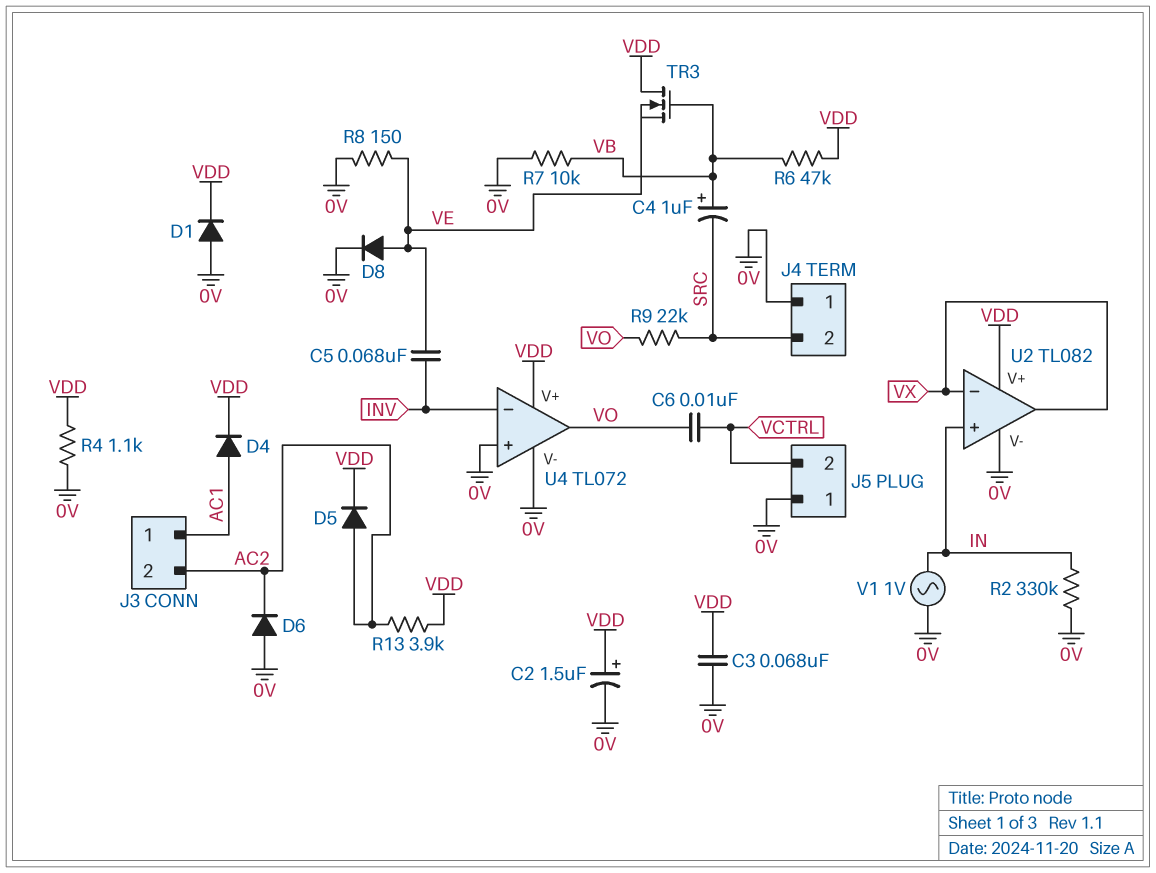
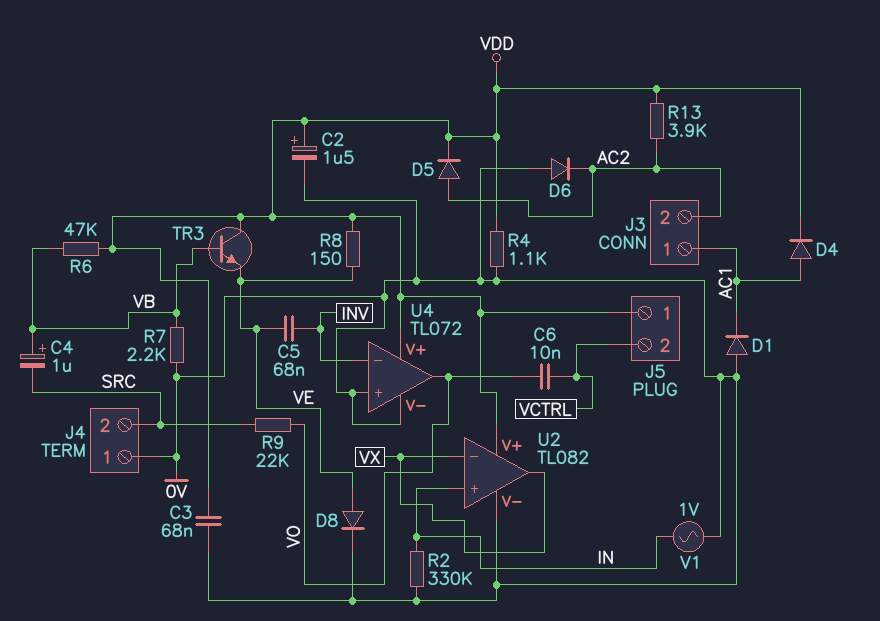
D1: diode (A 0V, K VDD) -> diode (A 0V, K AC1)
J5 pin 1: 0V -> VDD
R7: 10k (0V, VB) -> 2.2k (0V, VB)
R8: 150 (0V, VE) -> 150 (VDD, VE)
TR3: NMOS (G VB, D VDD, S VE) -> NPN (B VB, C VDD, E VE)

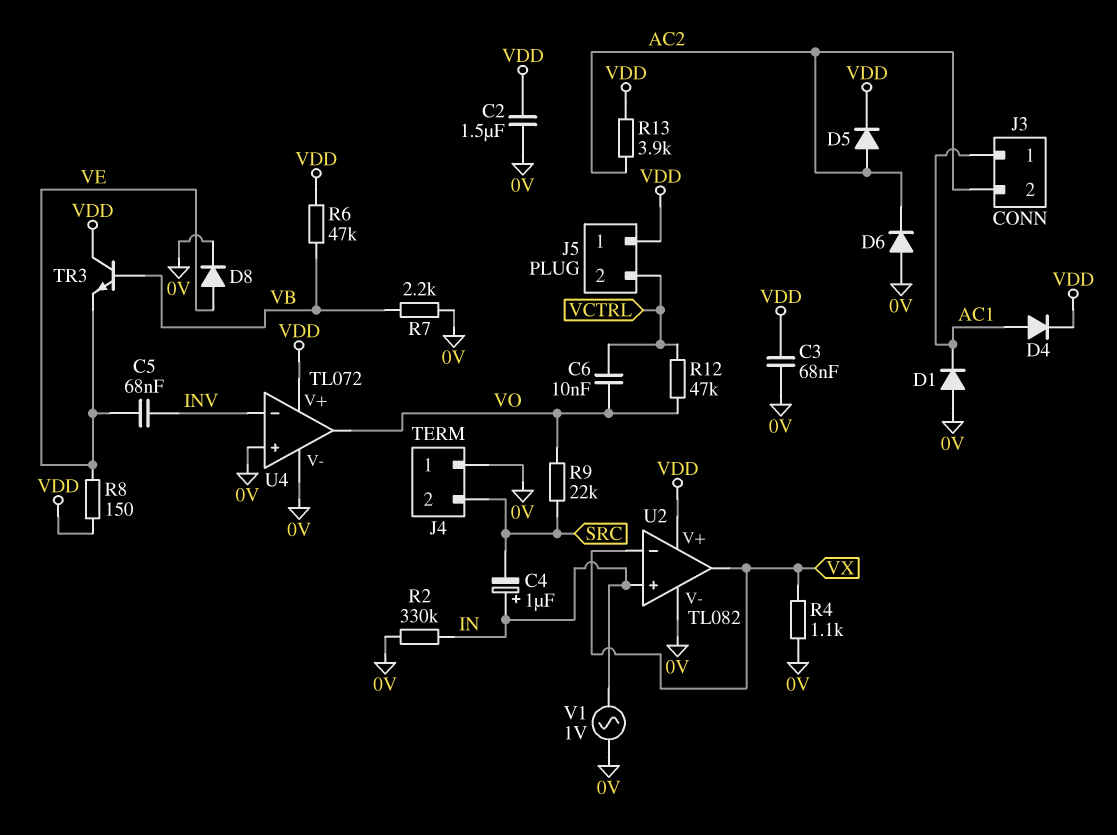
C2: 1.5uF (plus VDD, minus 0V) -> 1.5uF (0V, VDD)
C4: 1uF (plus VB, minus SRC) -> 1uF (plus IN, minus SRC)
R4: 1.1k (0V, VDD) -> 1.1k (0V, VX)
R12: none -> 47k (VCTRL, VO)

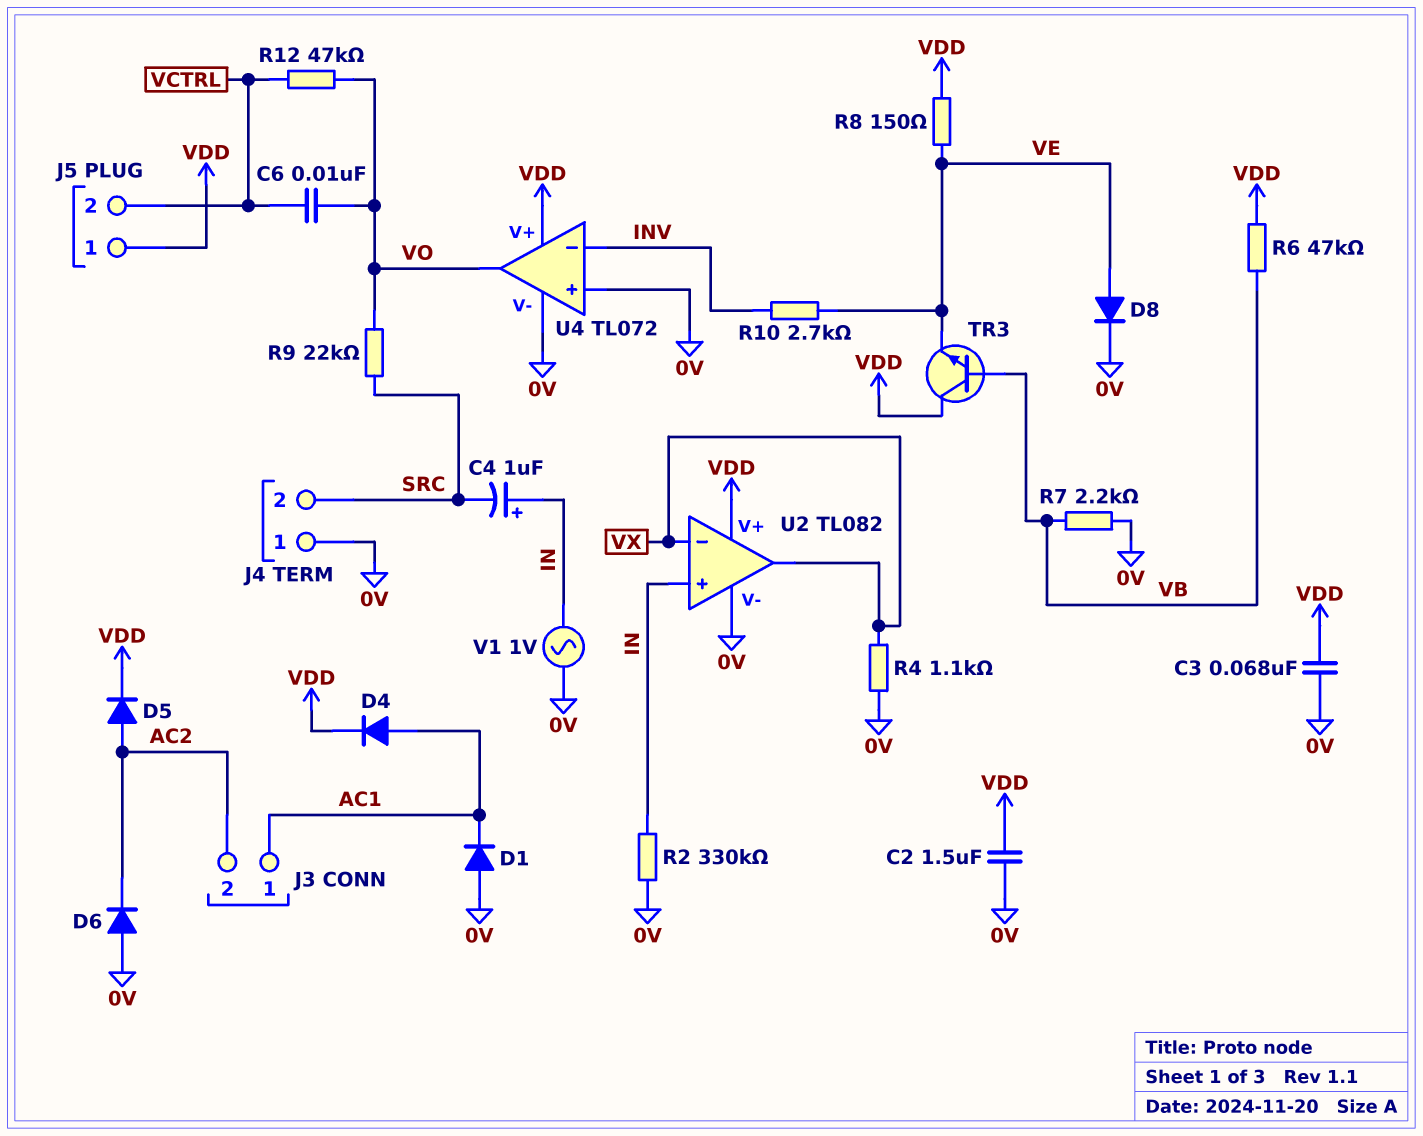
C5: 68nF (INV, VE) -> none
R10: none -> 2.7k (INV, VE)
R13: 3.9k (AC2, VDD) -> none

